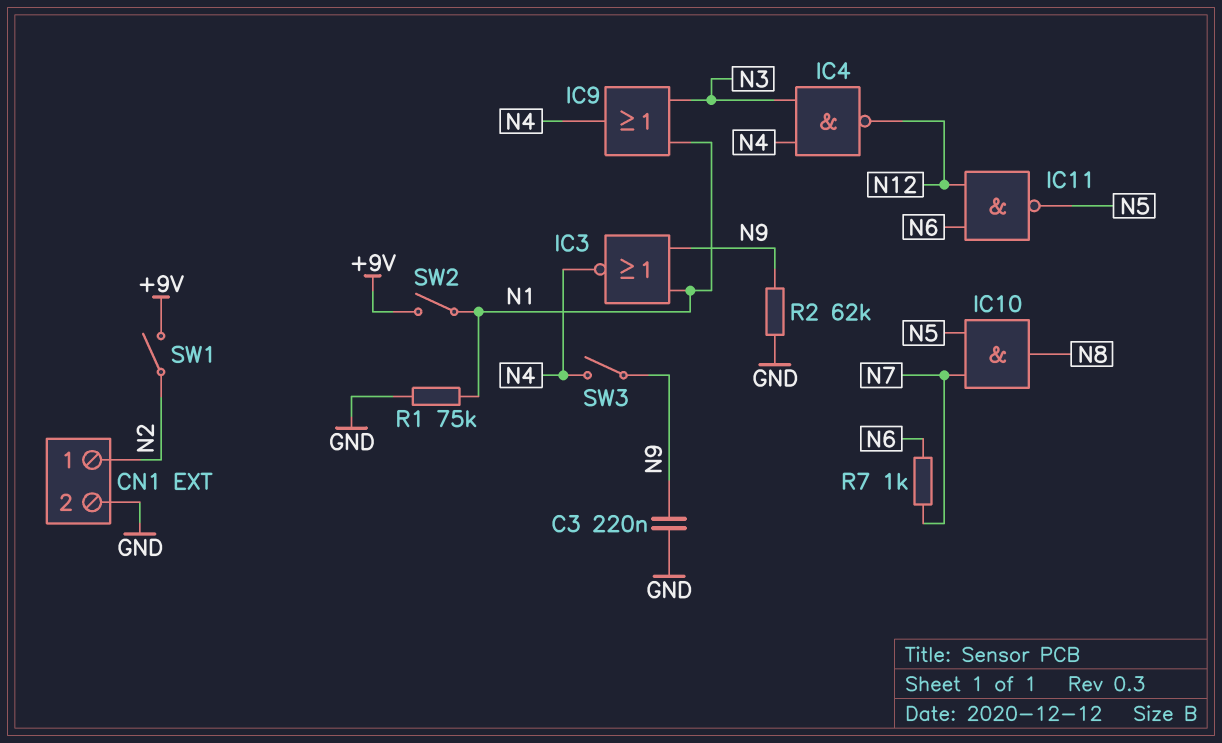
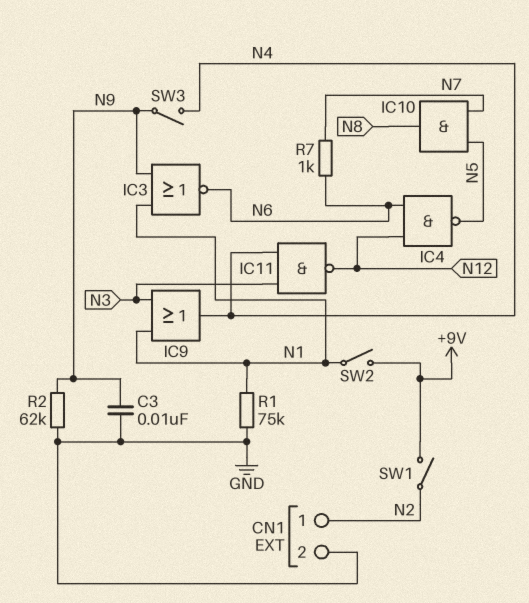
C3: 220nF (GND, N9) -> 10nF (GND, N9)
IC3: NOR (in N1, in N9, out N4) -> NOR (in N1, in N9, out N6)
IC4: NAND (in N3, in N4, out N12) -> NAND (in N6, in N12, out N5)
IC11: NAND (in N6, in N12, out N5) -> NAND (in N3, in N4, out N12)

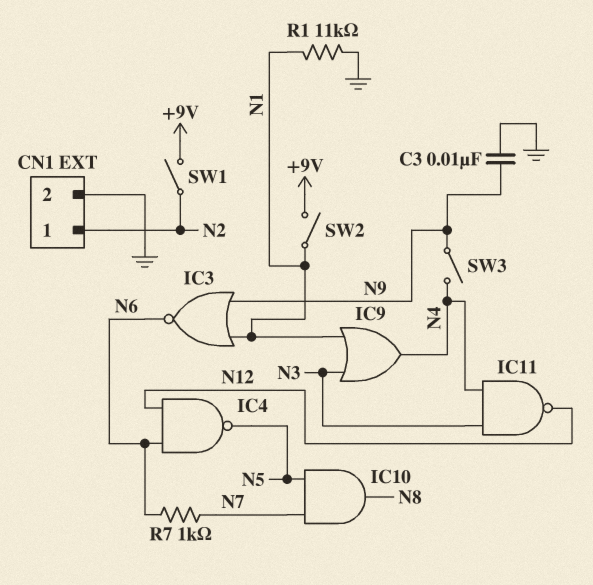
R1: 75k (GND, N1) -> 11k (GND, N1)
R2: 62k (GND, N9) -> none

